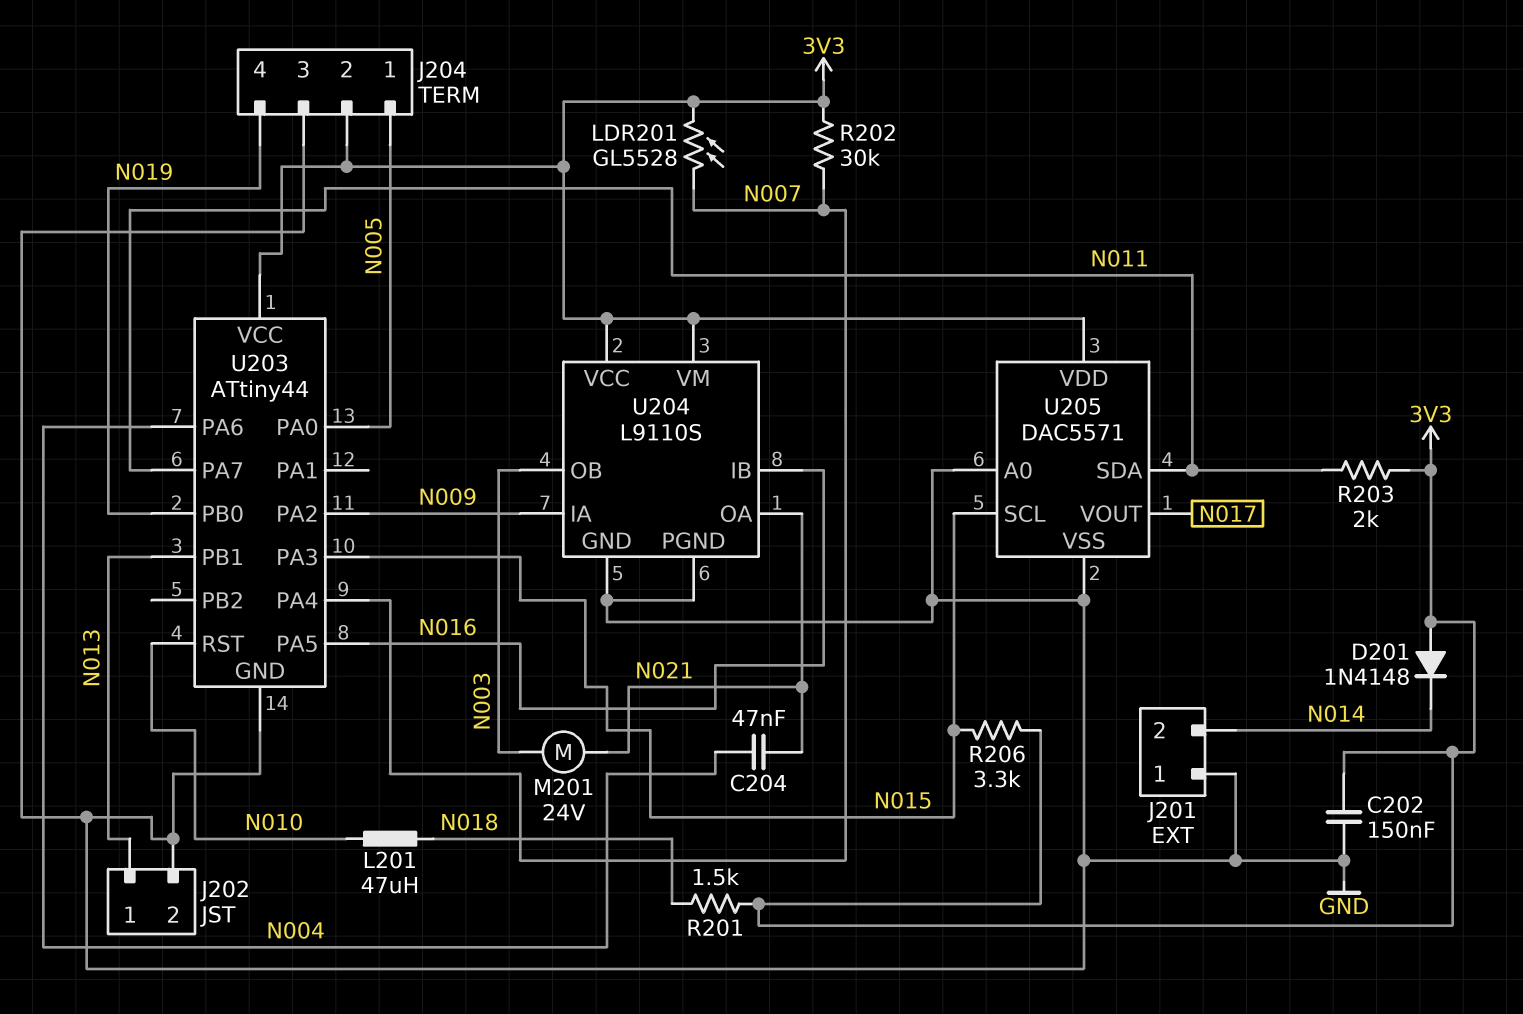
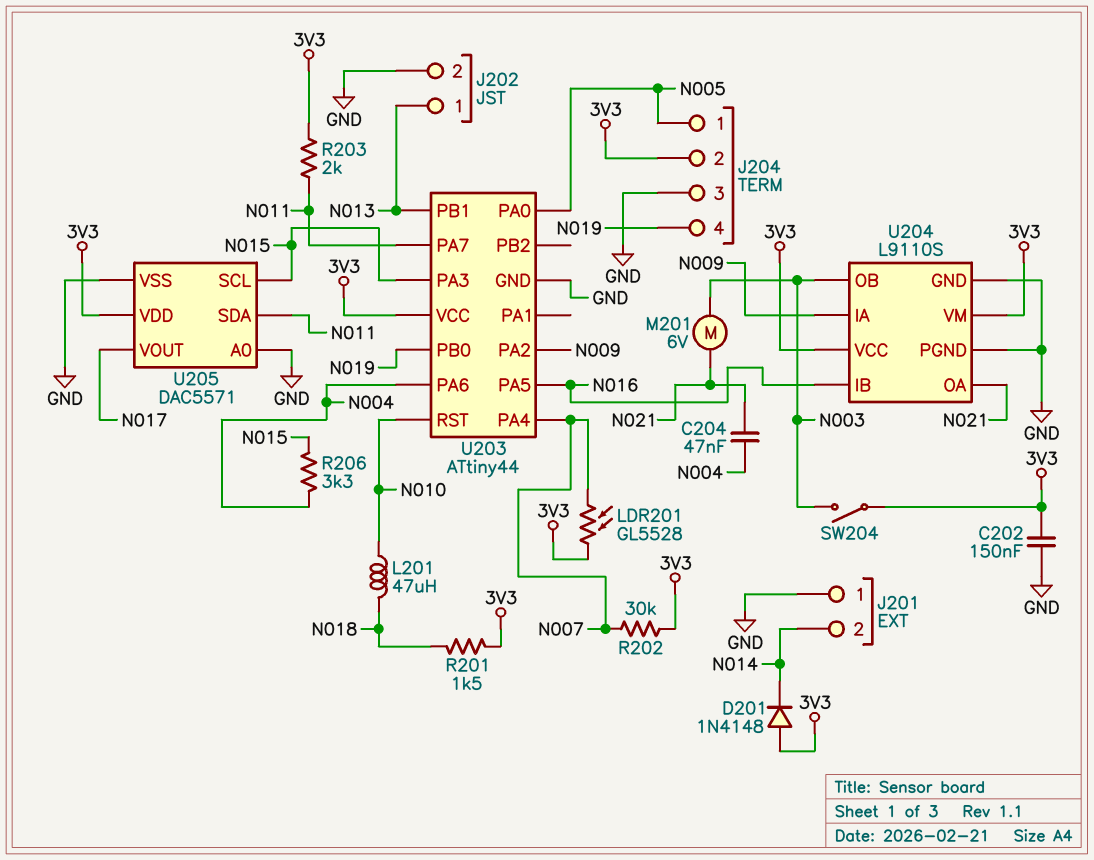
M201: motor 24V (N003, N021) -> motor 6V (N003, N021)
R206: 3.3k (3V3, N015) -> 3.3k (N004, N015)
SW204: none -> switch (3V3, N003)

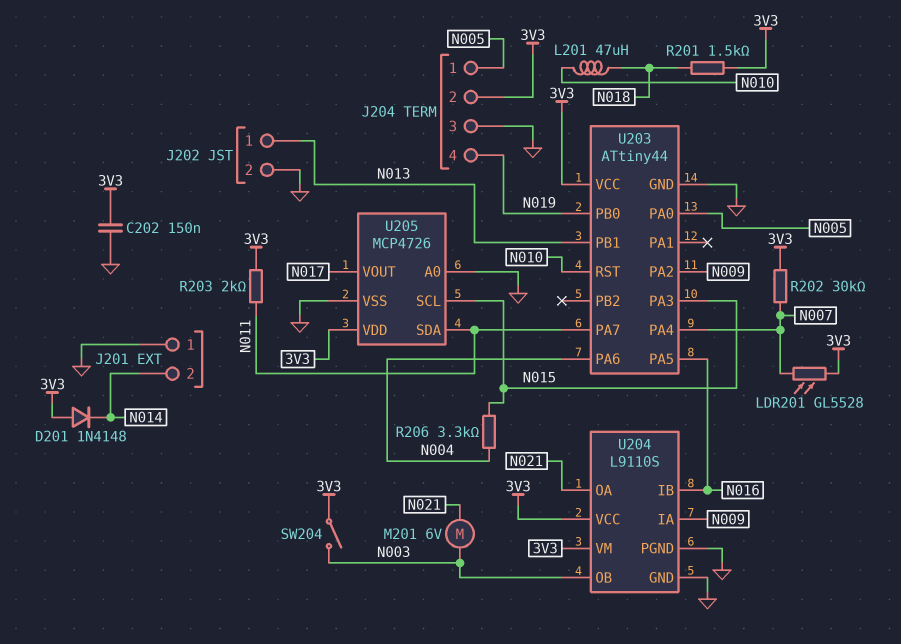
C204: 47nF (N004, N021) -> none
U205: DAC5571 -> MCP4726

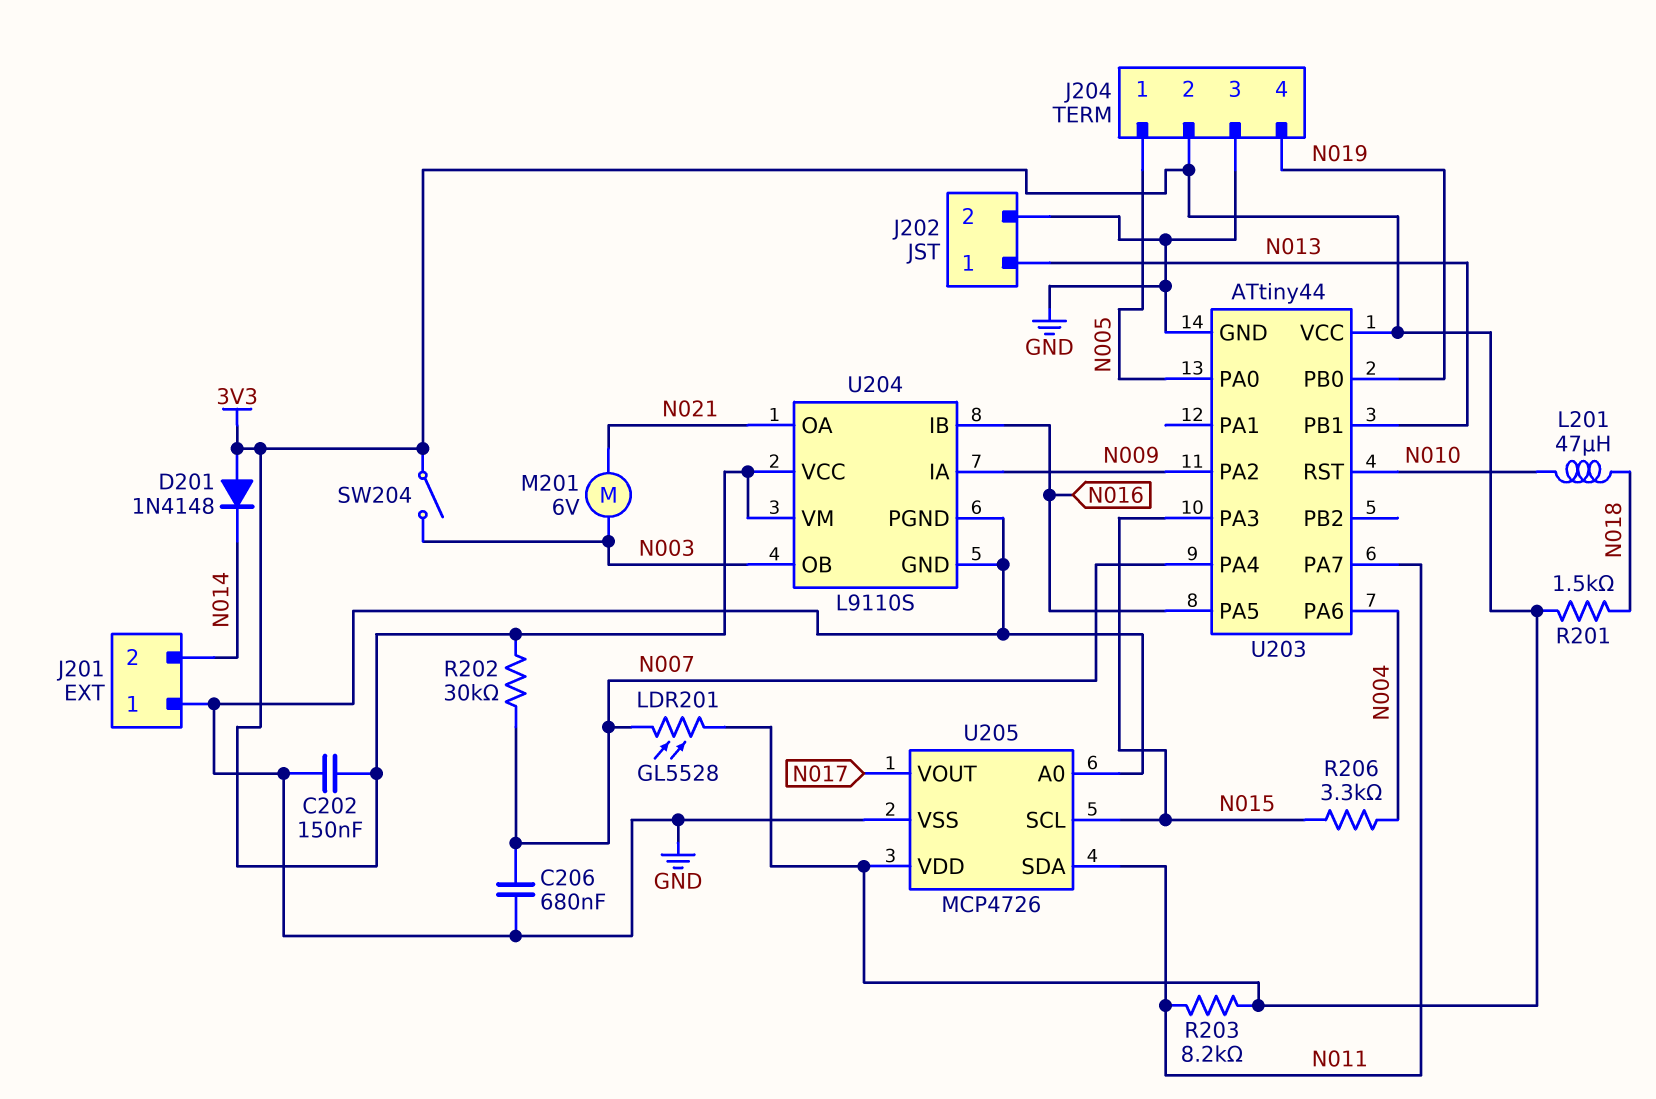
C206: none -> 680nF (GND, N007)
R203: 2k (3V3, N011) -> 8.2k (3V3, N011)

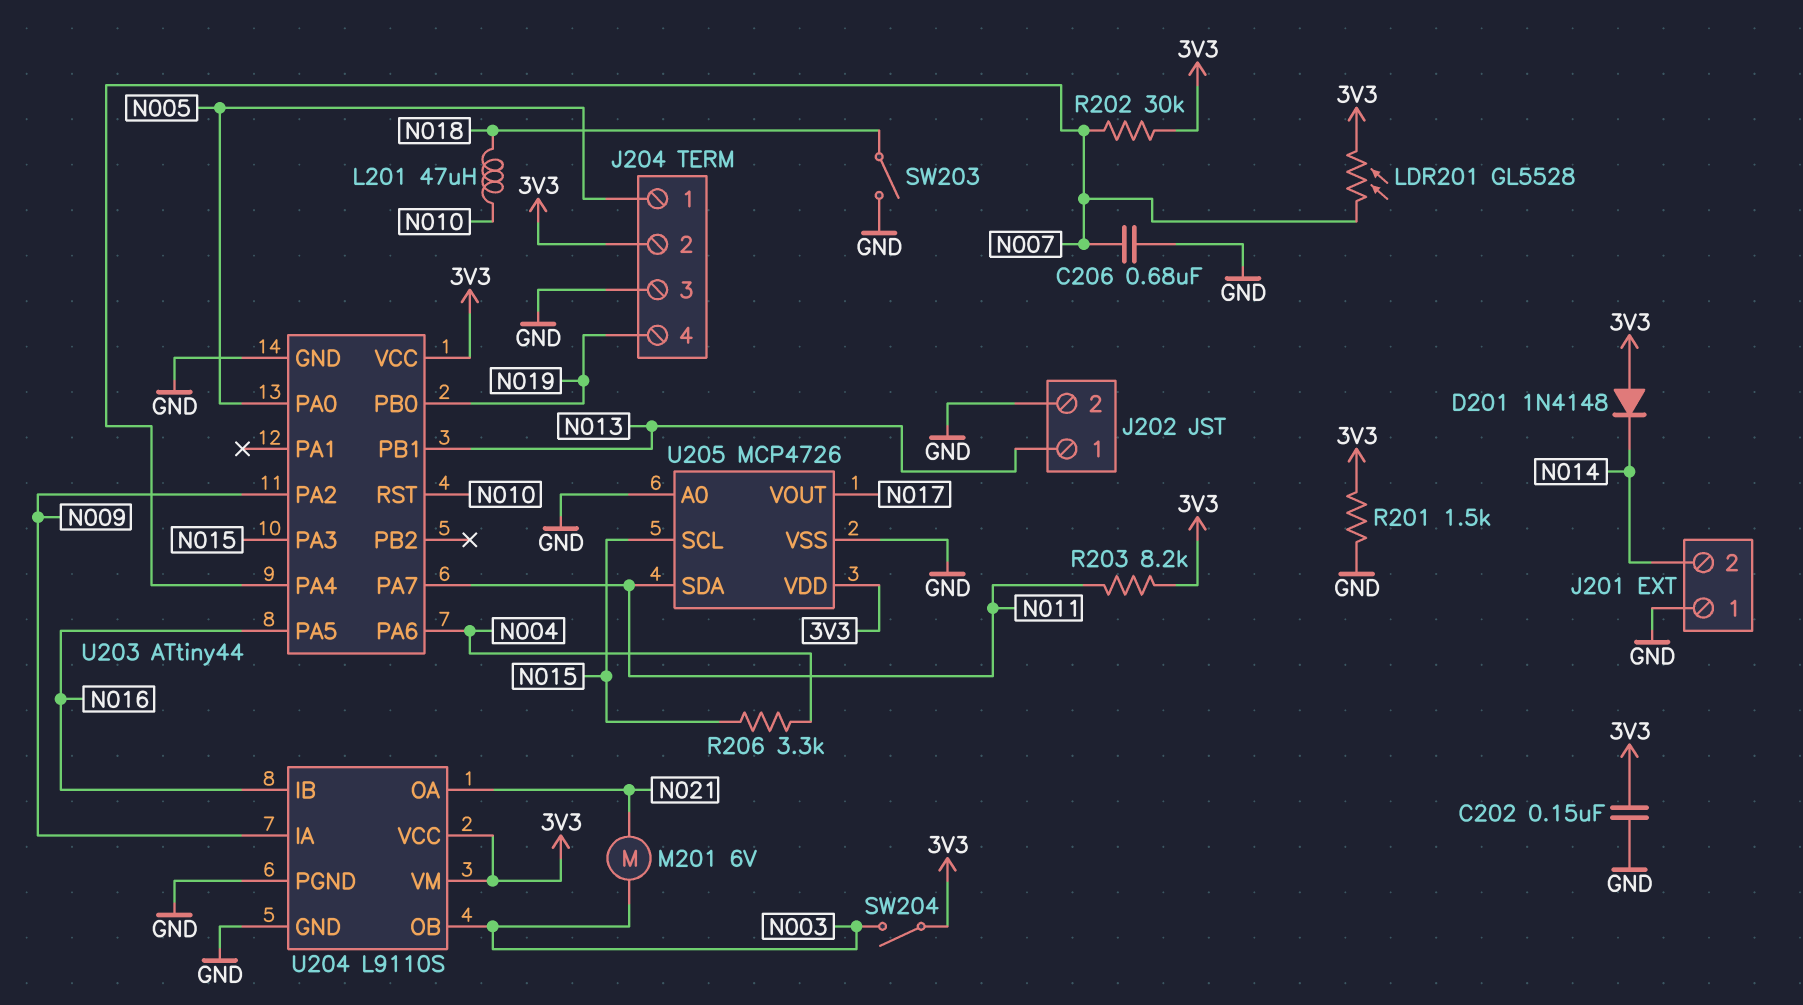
R201: 1.5k (3V3, N018) -> 1.5k (3V3, GND)
SW203: none -> switch (GND, N018)

